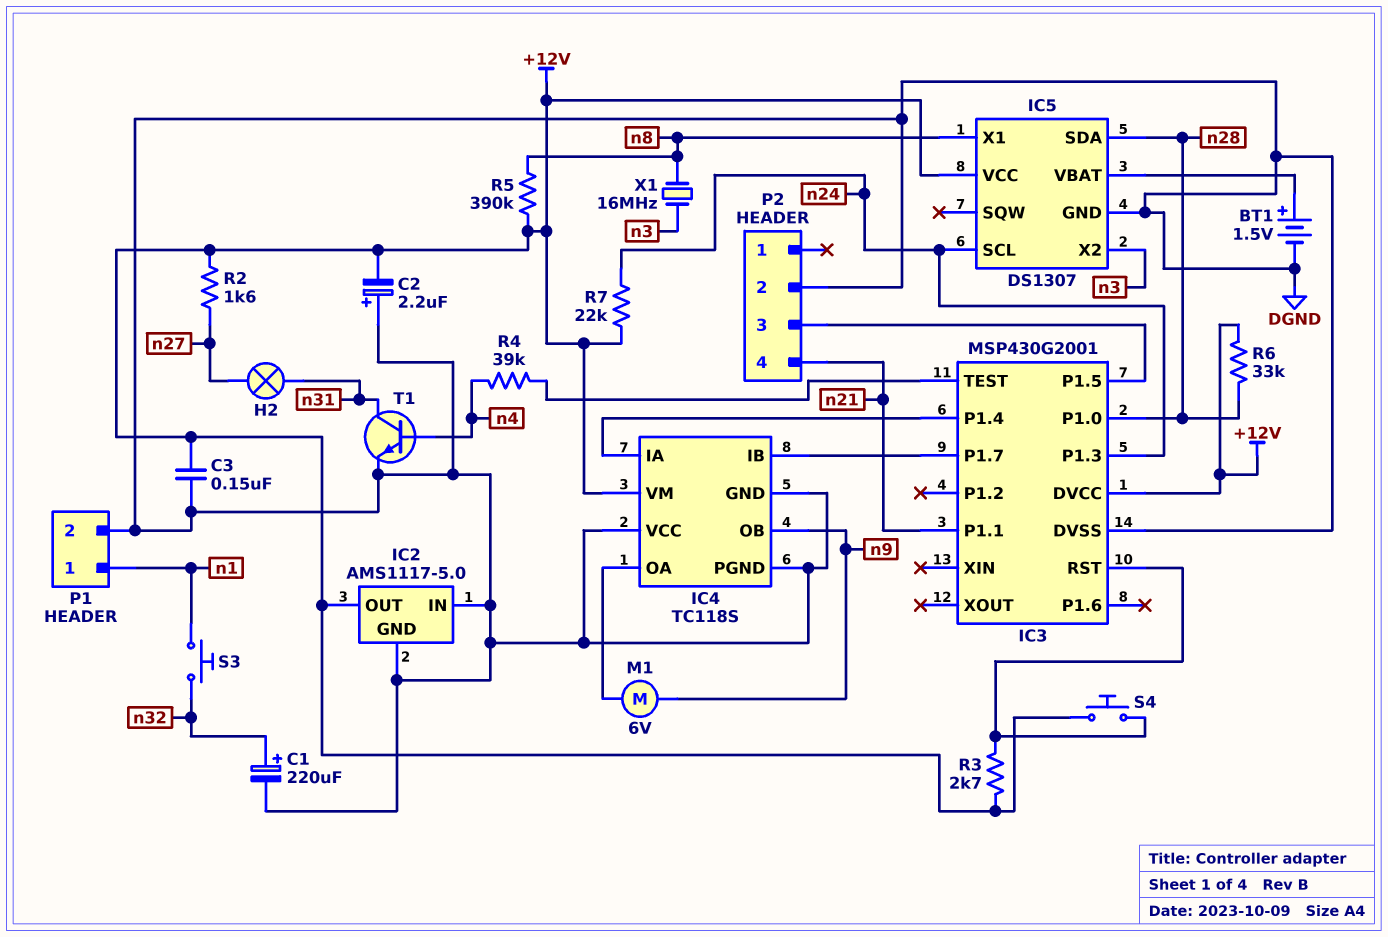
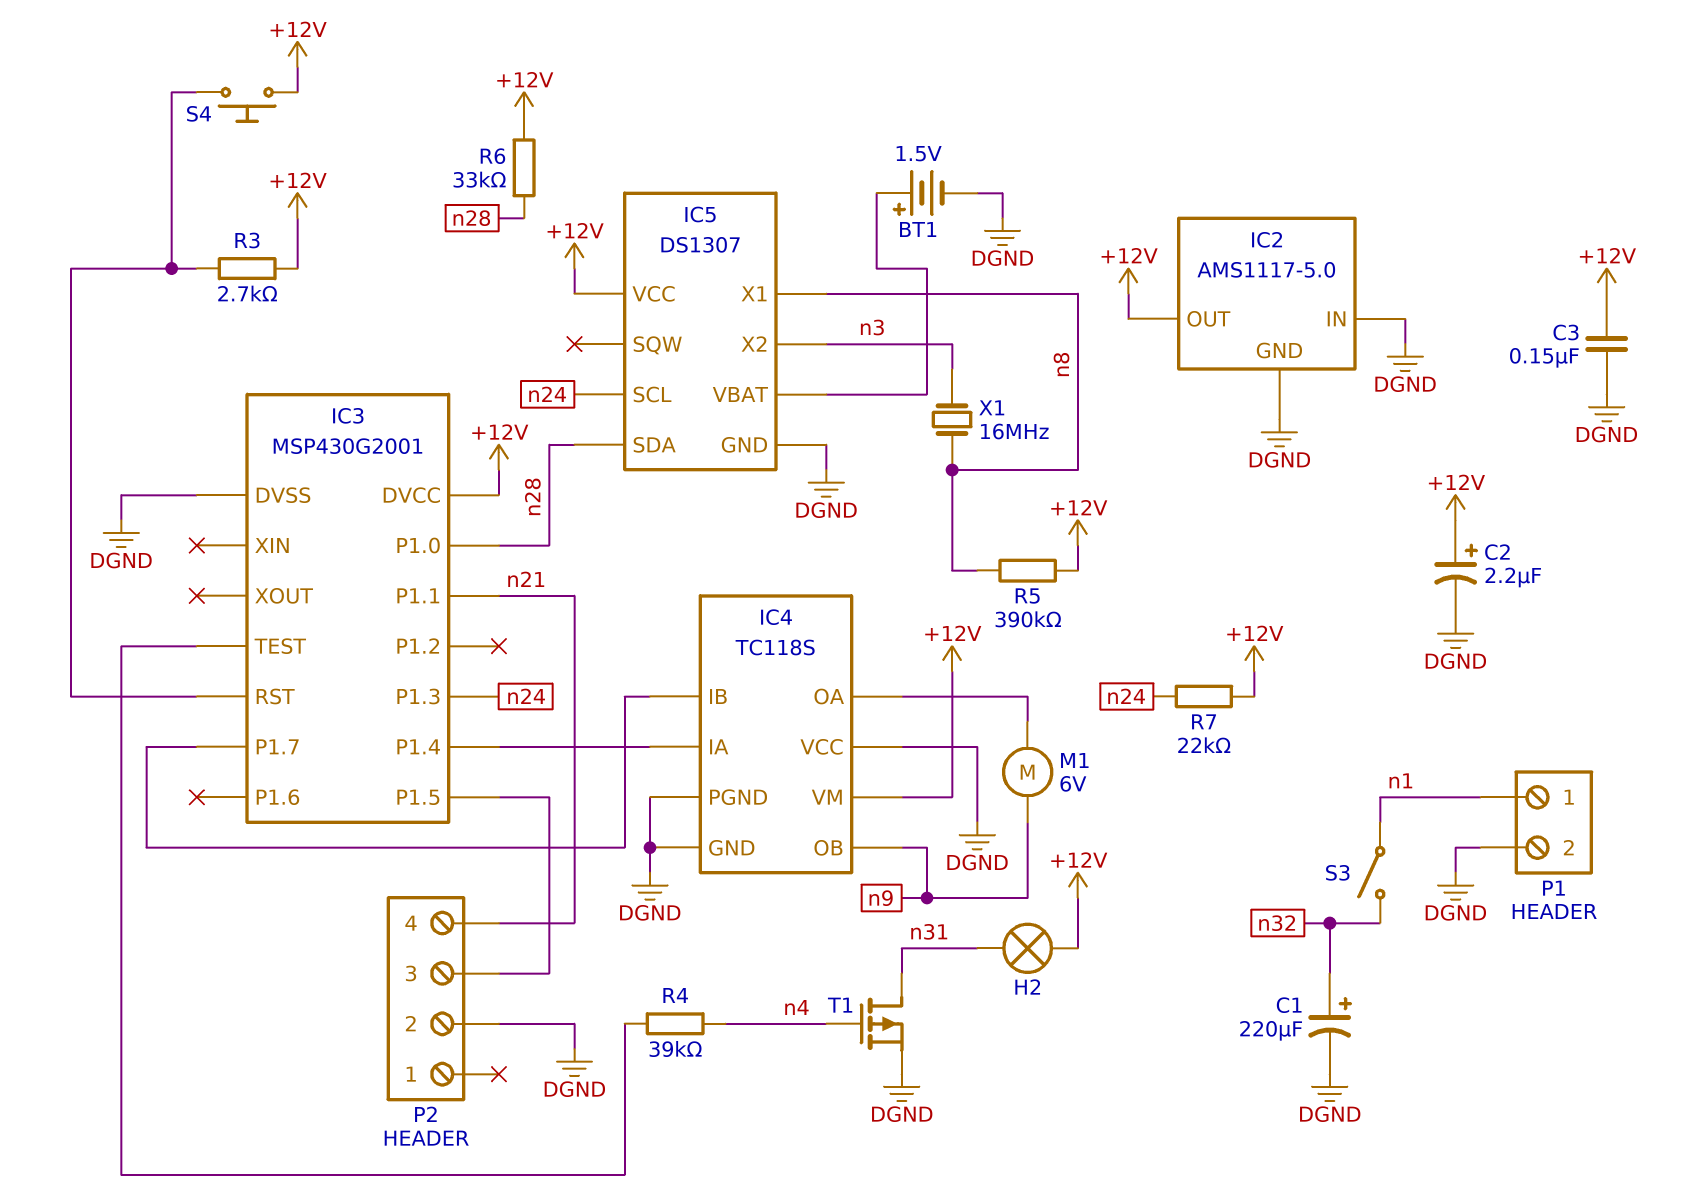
C2: 2.2uF (plus DGND, minus +12V) -> 2.2uF (plus +12V, minus DGND)
H2: lamp (n27, n31) -> lamp (+12V, n31)
R2: 1.6k (+12V, n27) -> none
S3: button (n1, n32) -> switch (n1, n32)
T1: NPN (B n4, C n31, E DGND) -> PMOS (G n4, D n31, S DGND)

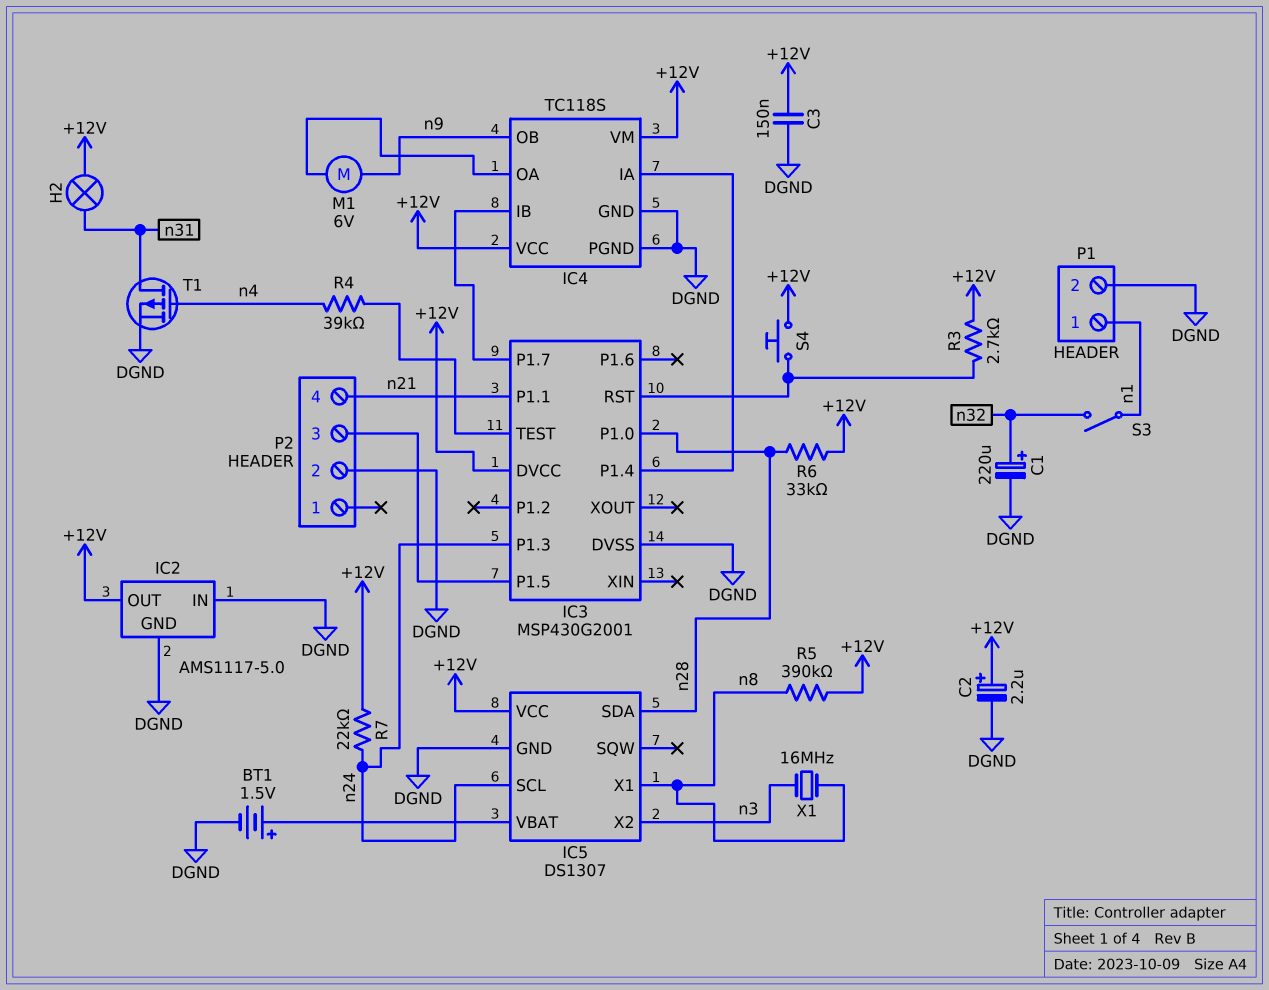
IC4 pin VCC: DGND -> +12V

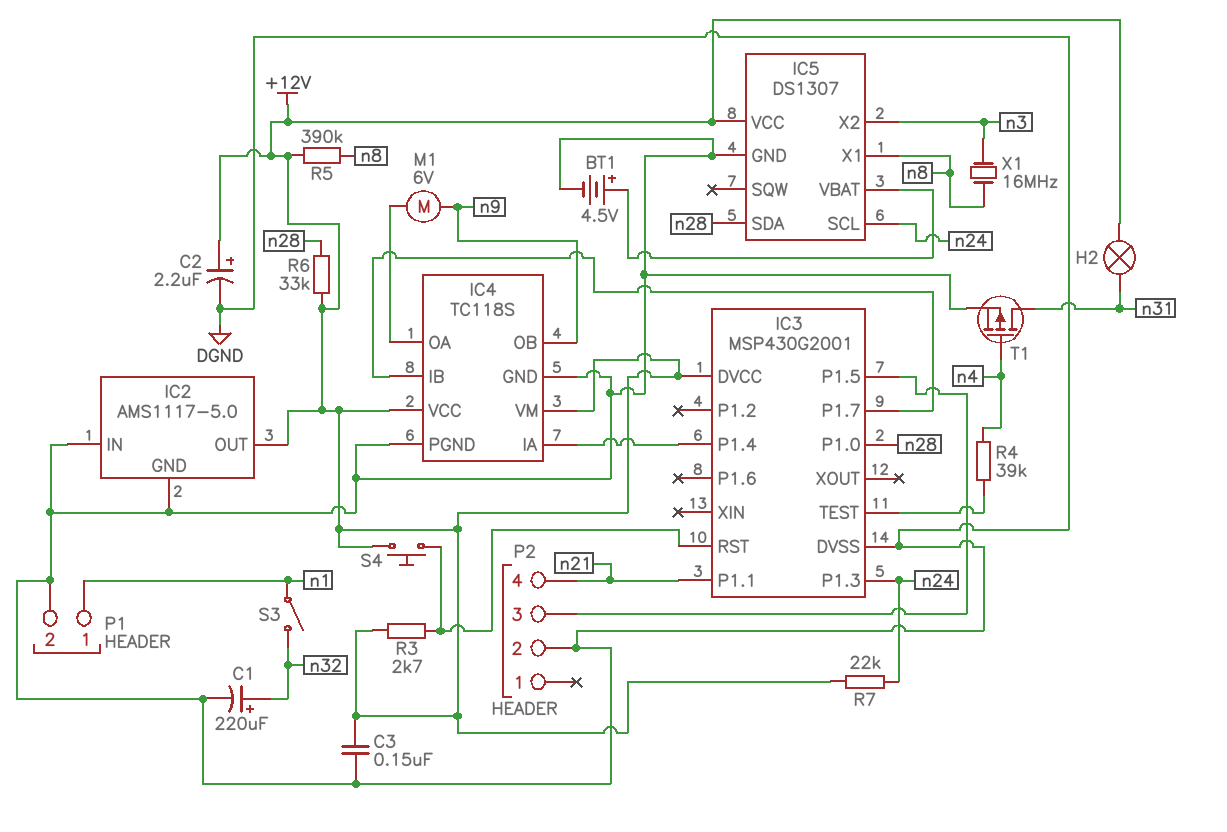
BT1: 1.5V (plus IC5/VBAT, minus DGND) -> 4.5V (plus IC5/VBAT, minus DGND)

